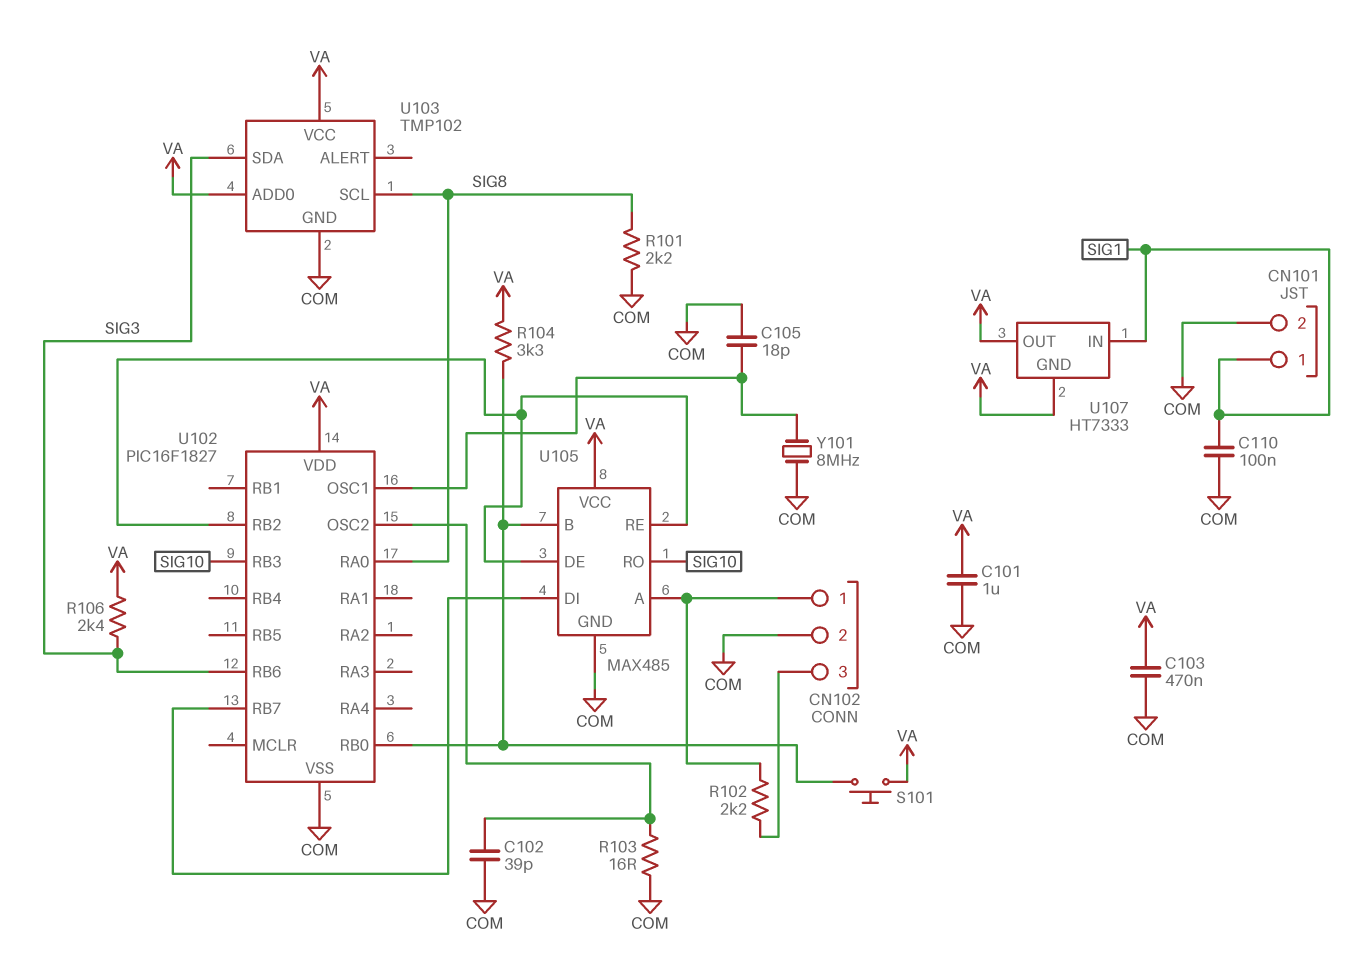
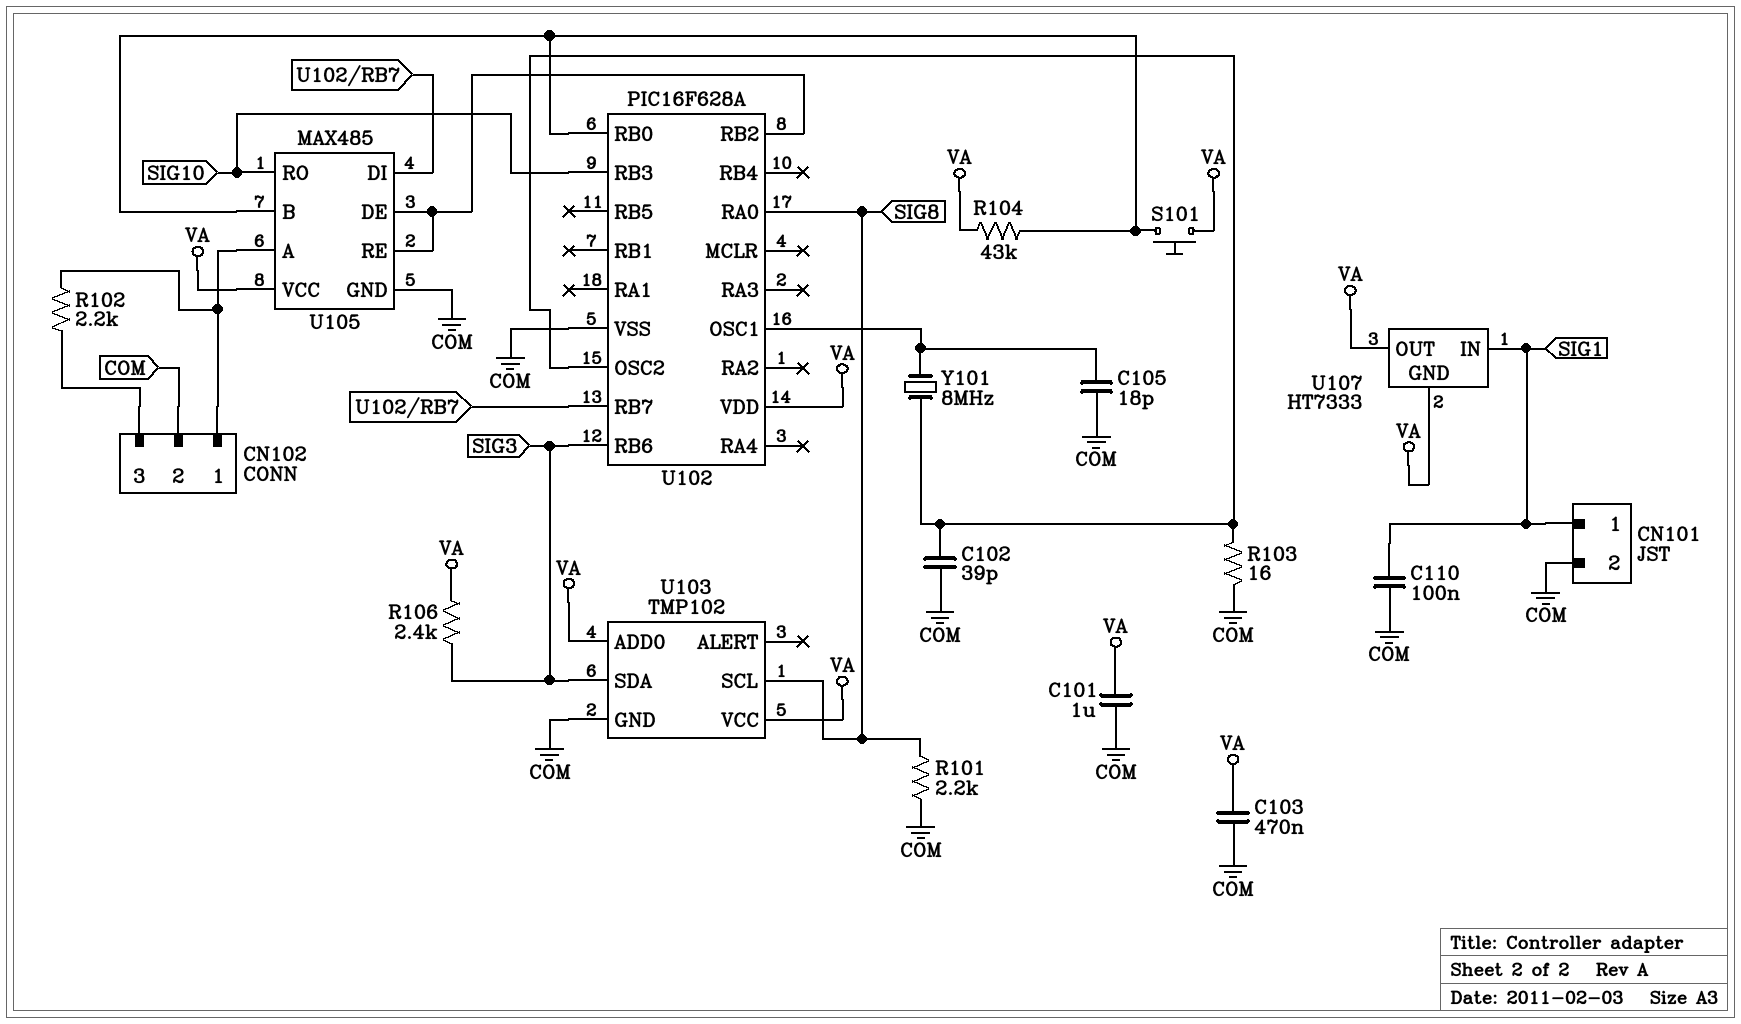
R104: 3.3k (U102/RB0, VA) -> 43k (U102/RB0, VA)
U102: PIC16F1827 -> PIC16F628A
Y101: 8MHz (COM, U102/OSC1) -> 8MHz (U102/OSC1, U102/OSC2)

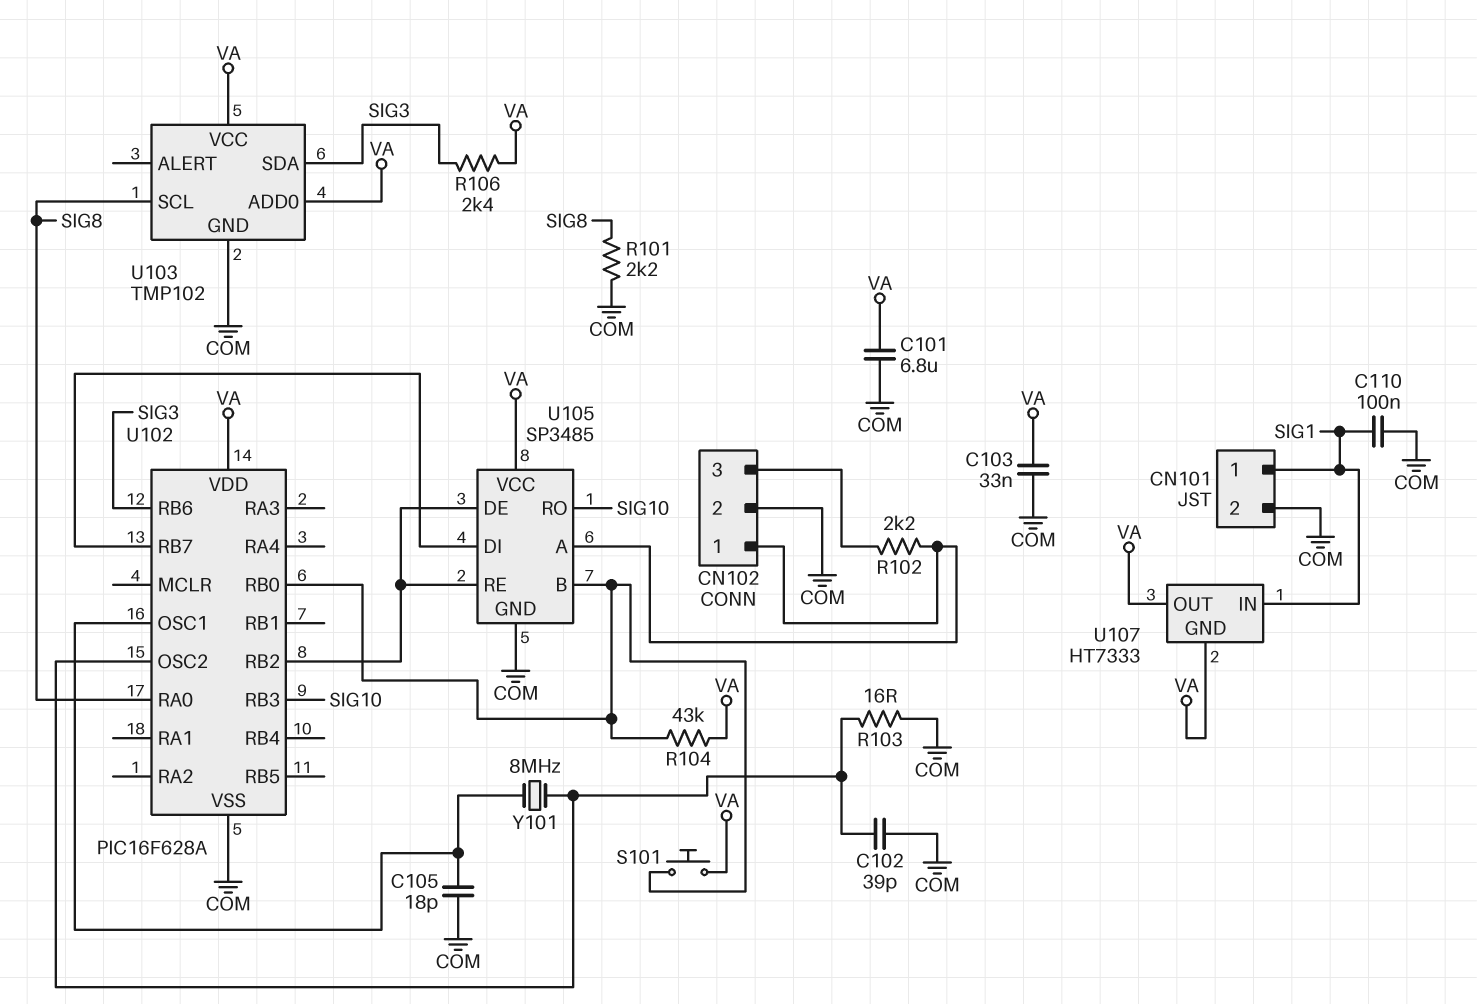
C101: 1uF (COM, VA) -> 6.8uF (COM, VA)
C103: 470nF (COM, VA) -> 33nF (COM, VA)
U105: MAX485 -> SP3485

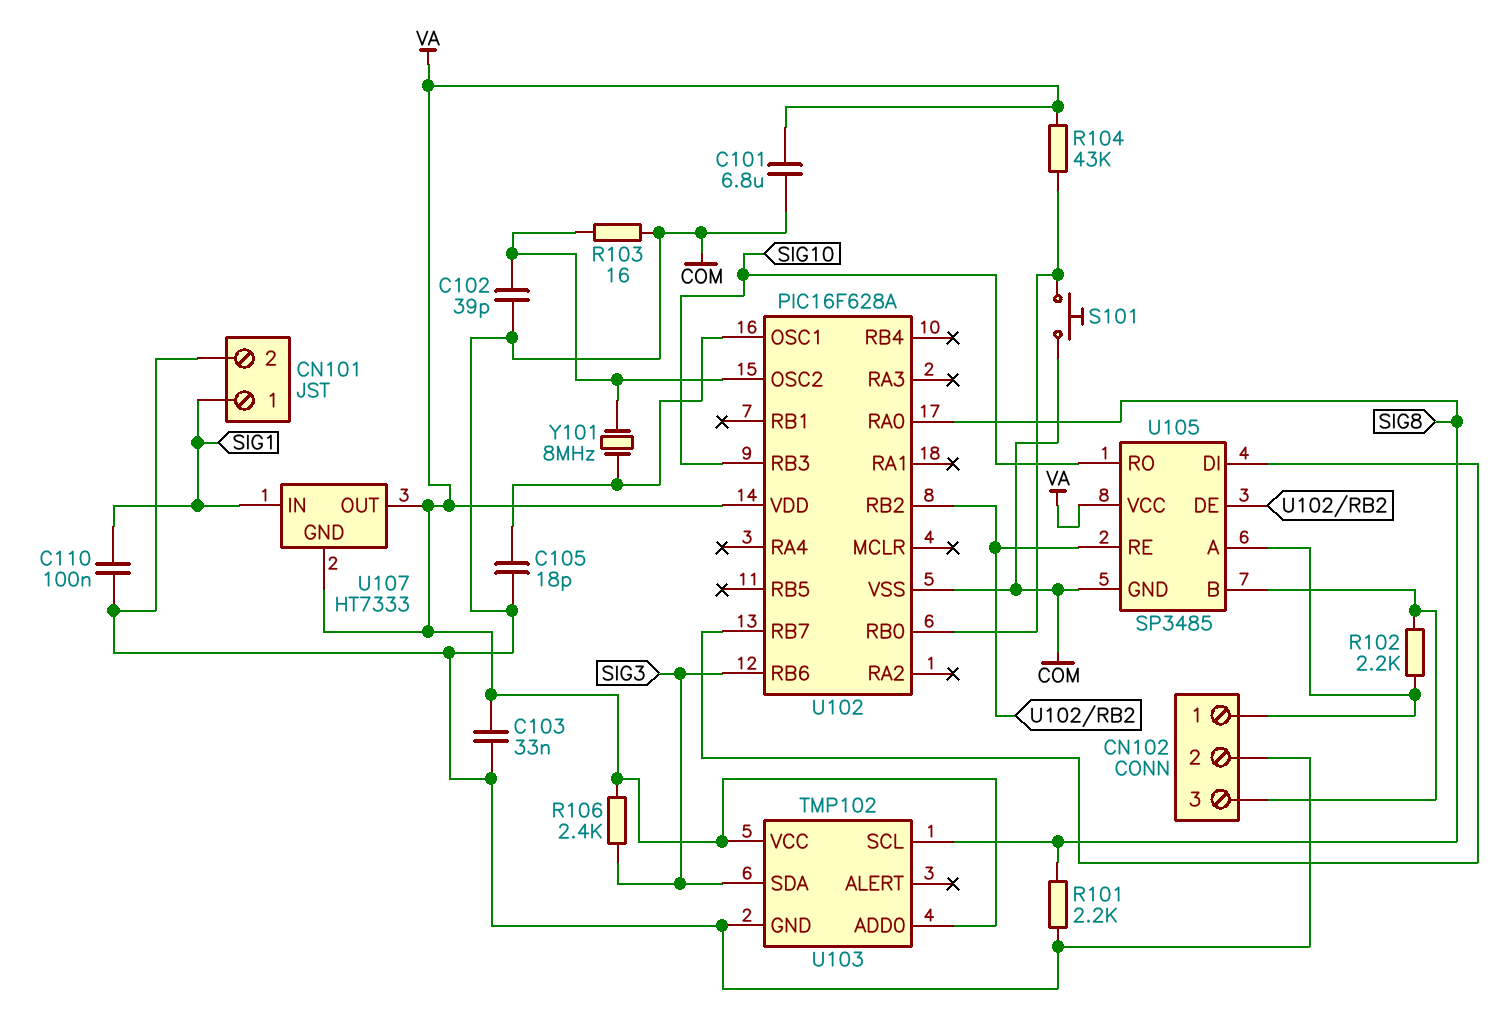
S101: button (U102/RB0, VA) -> button (COM, U102/RB0)
U105 pin B: U102/RB0 -> CN102/3

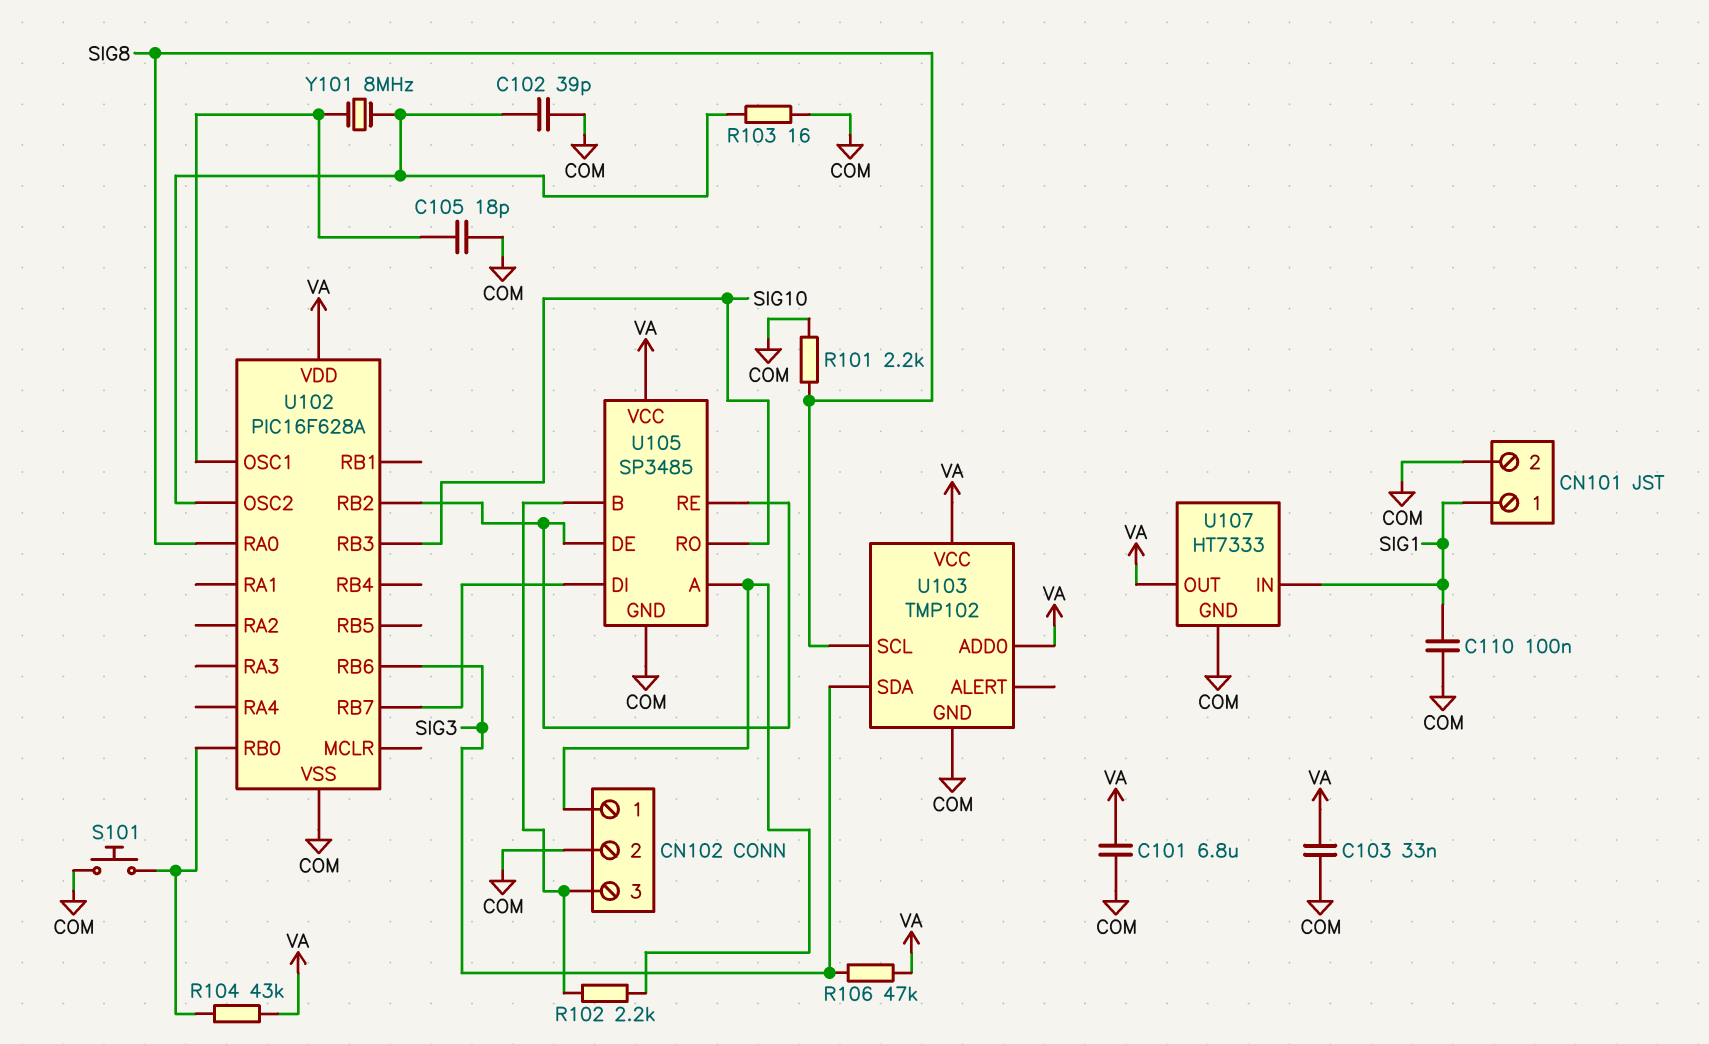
R106: 2.4k (SIG3, VA) -> 47k (SIG3, VA)
U107 pin GND: VA -> COM

